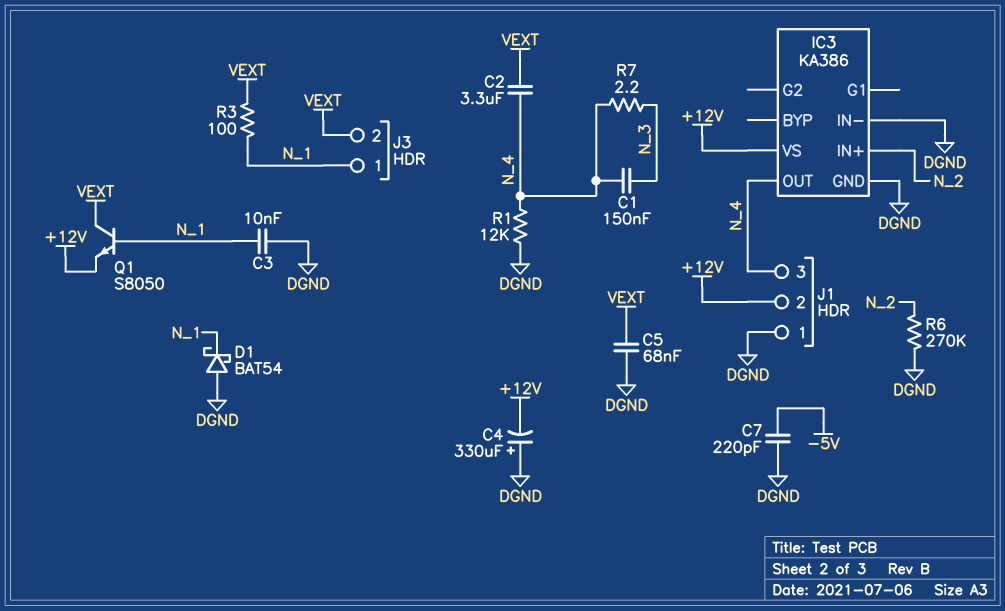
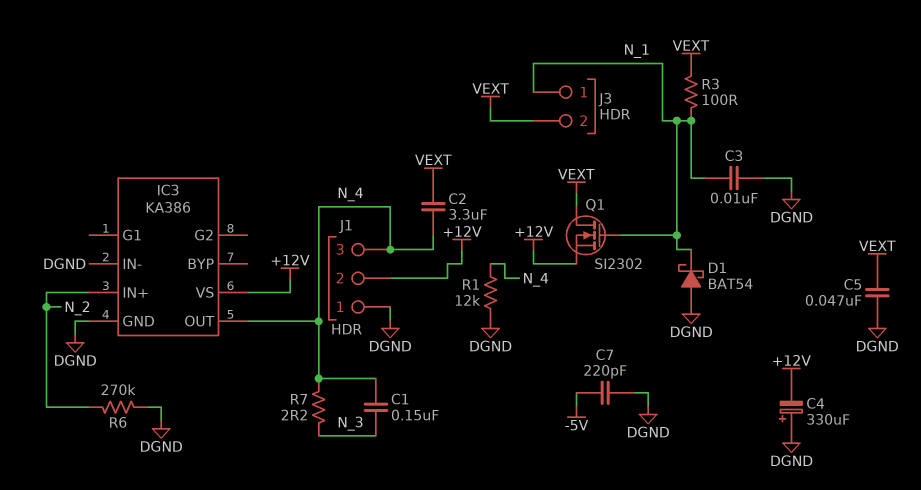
C5: 68nF (DGND, VEXT) -> 47nF (DGND, VEXT)
Q1: NPN S8050 (B N_1, C VEXT, E +12V) -> NMOS SI2302 (G N_1, D VEXT, S +12V)

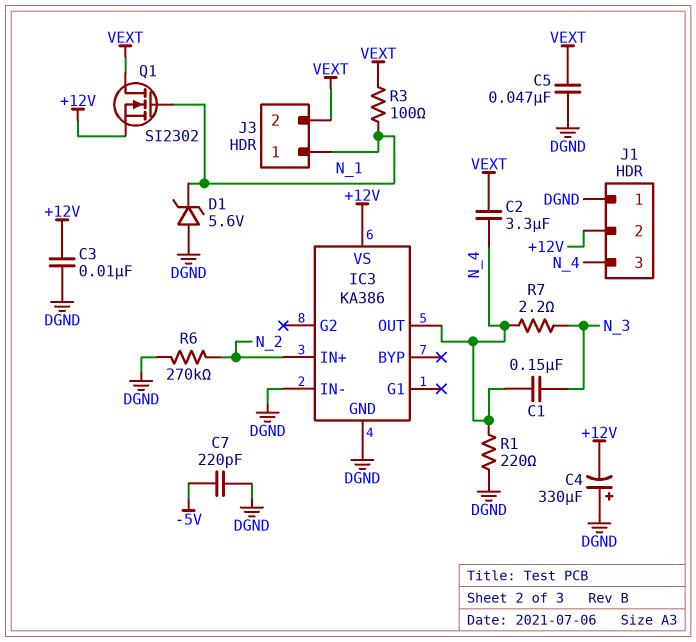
C3: 10nF (DGND, N_1) -> 10nF (+12V, DGND)
D1: schottky BAT54 (A DGND, K N_1) -> zener 5.6V (A DGND, K N_1)
R1: 12k (DGND, N_4) -> 220 (DGND, N_4)

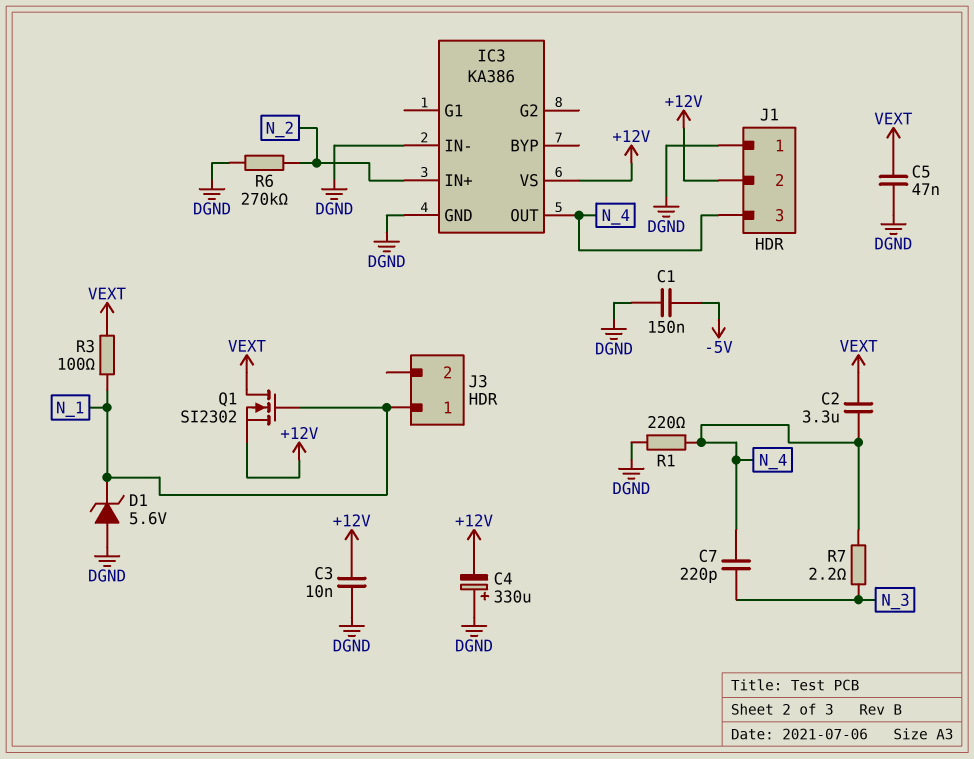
C1: 150nF (N_3, N_4) -> 150nF (-5V, DGND)
C7: 220pF (-5V, DGND) -> 220pF (N_3, N_4)
J3 pin 2: VEXT -> none

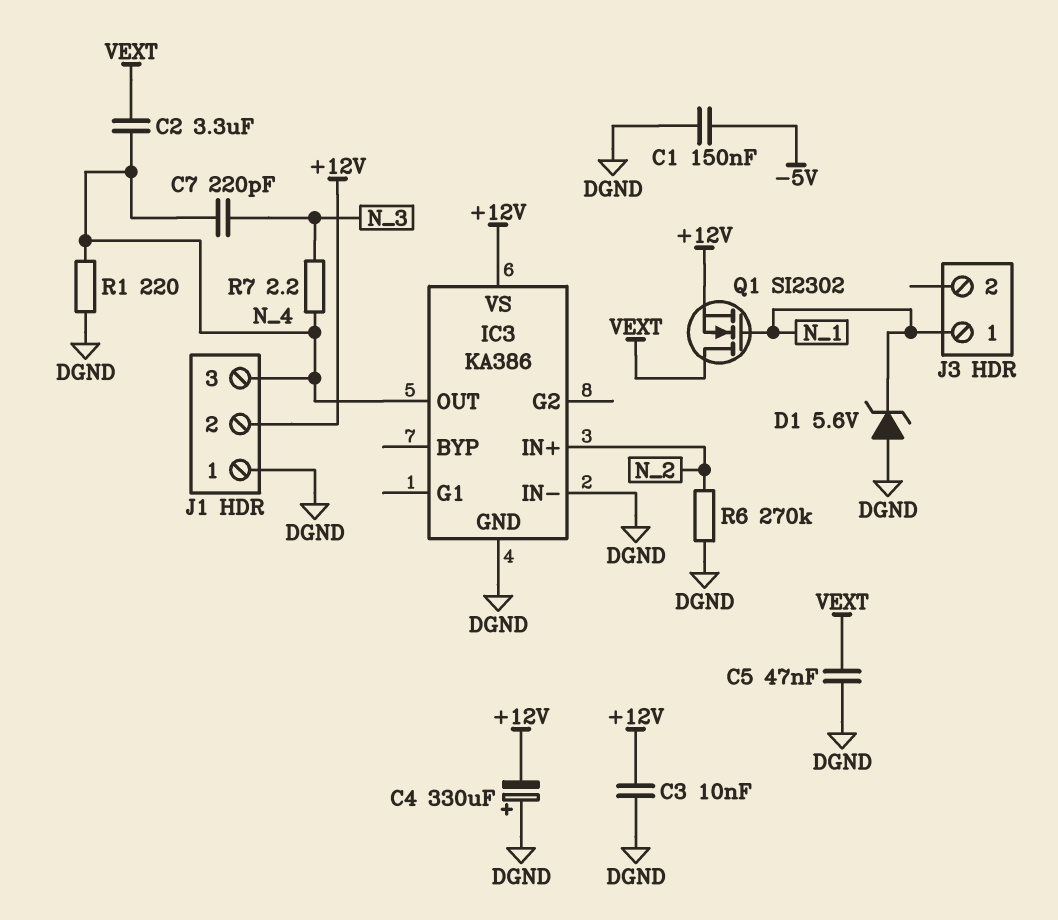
R3: 100 (N_1, VEXT) -> none

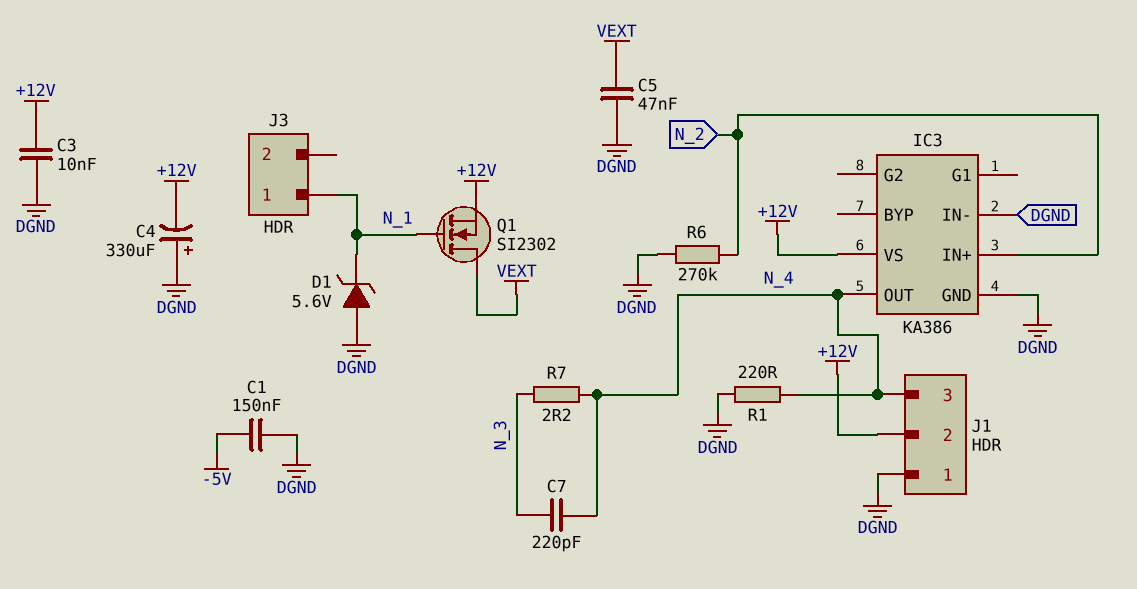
C2: 3.3uF (N_4, VEXT) -> none

